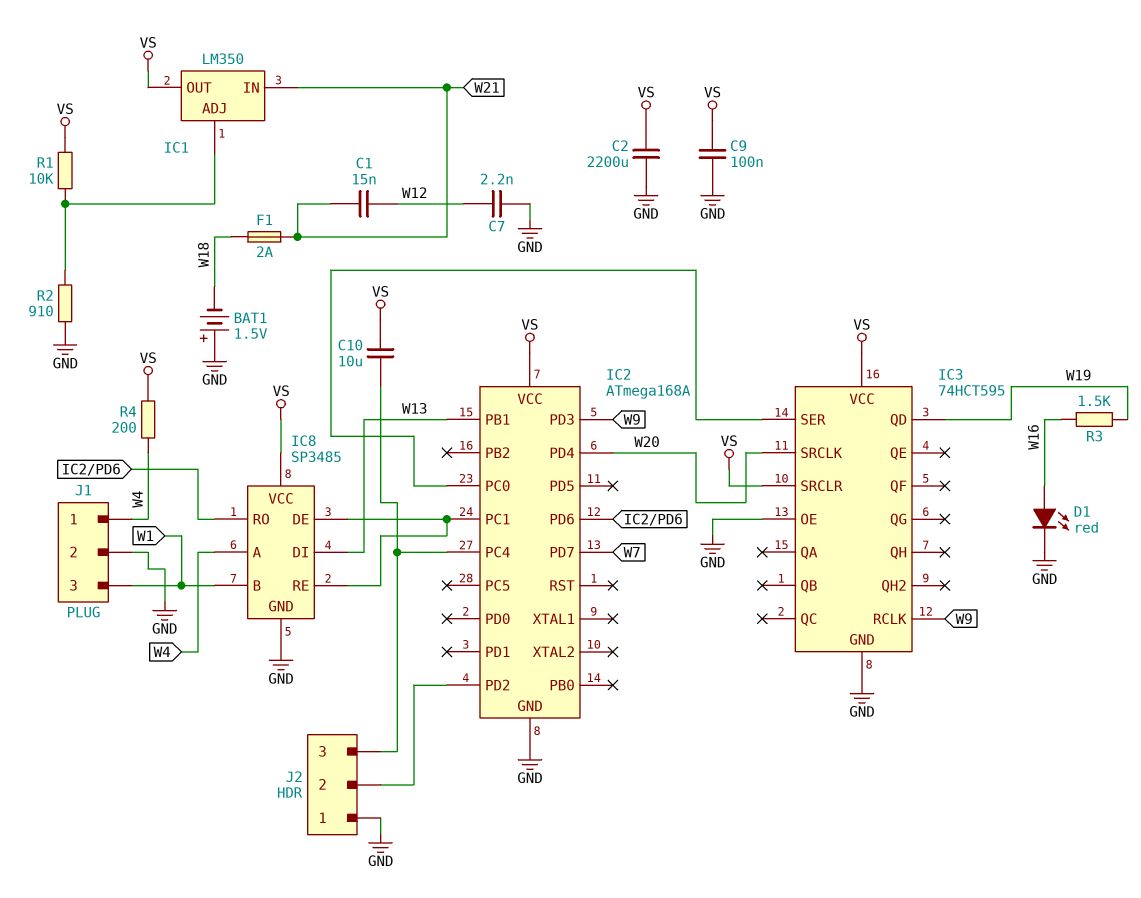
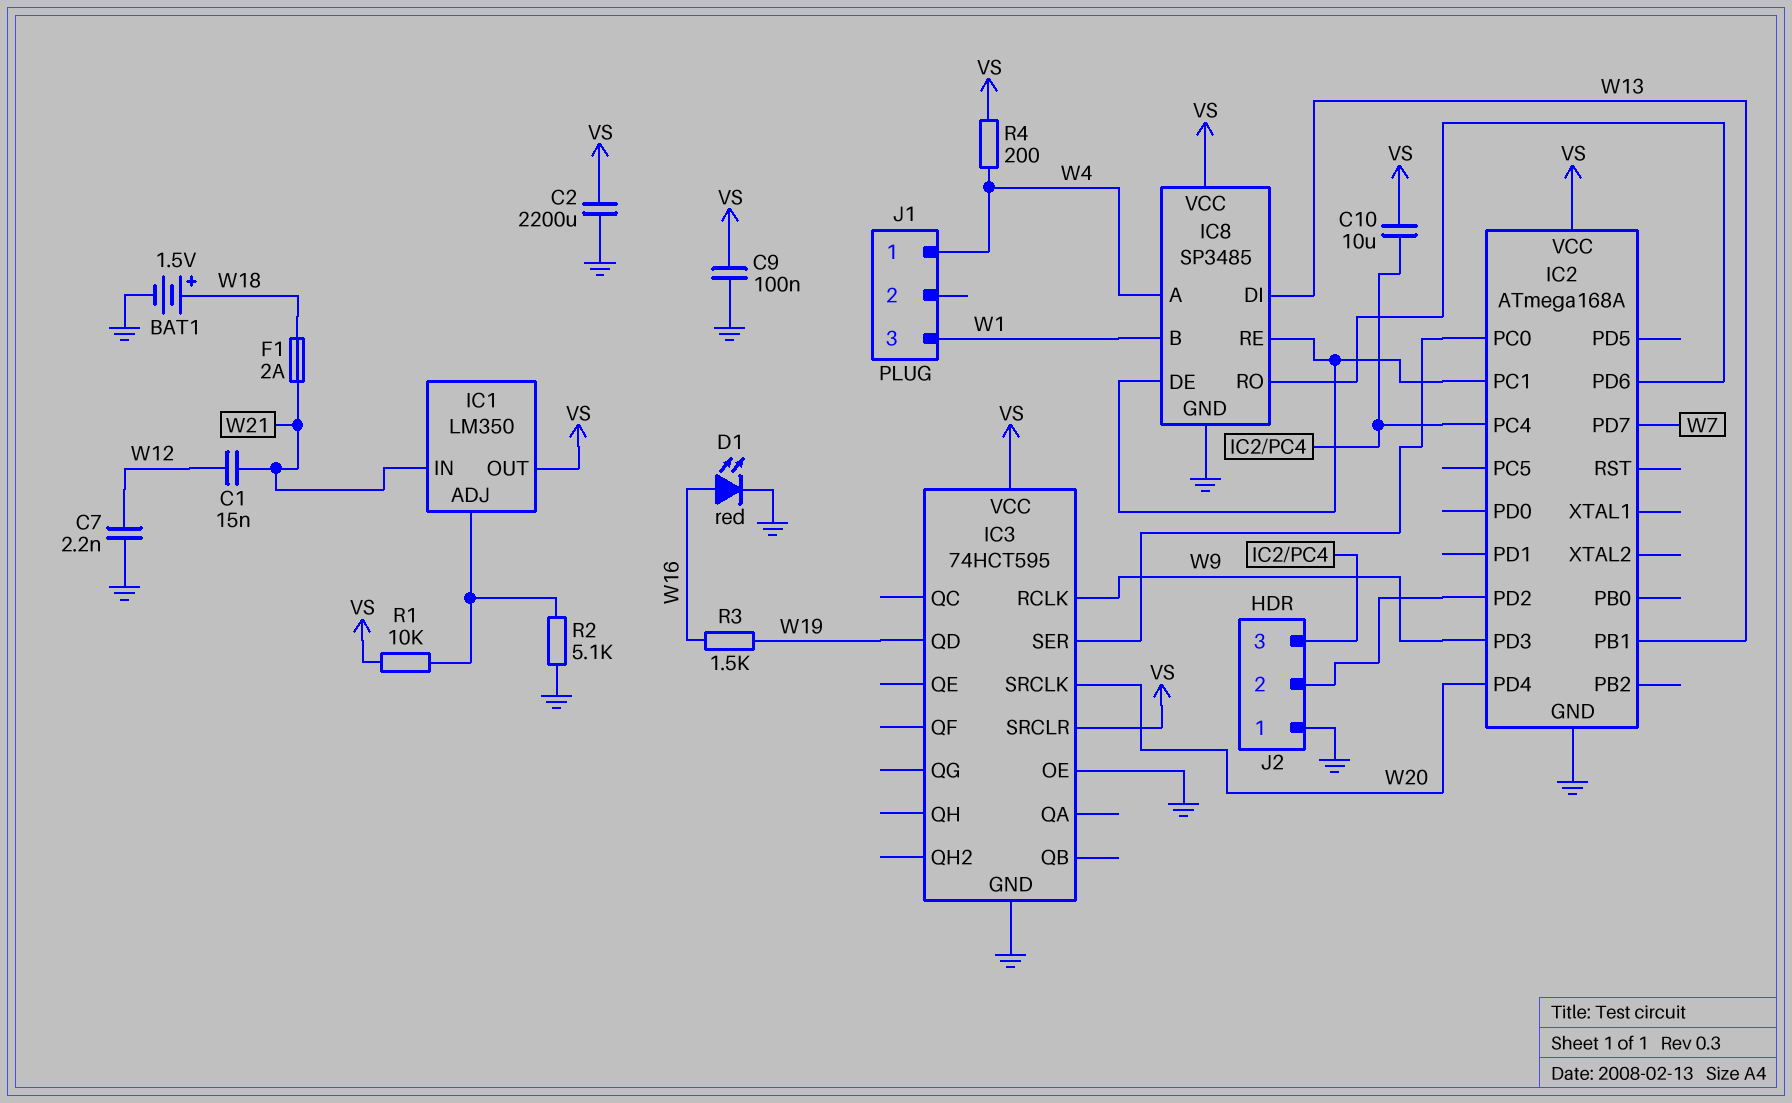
BAT1: 1.5V (plus GND, minus W18) -> 1.5V (plus W18, minus GND)
J1 pin 2: GND -> none
R2: 910 (GND, IC1/ADJ) -> 5.1k (GND, IC1/ADJ)

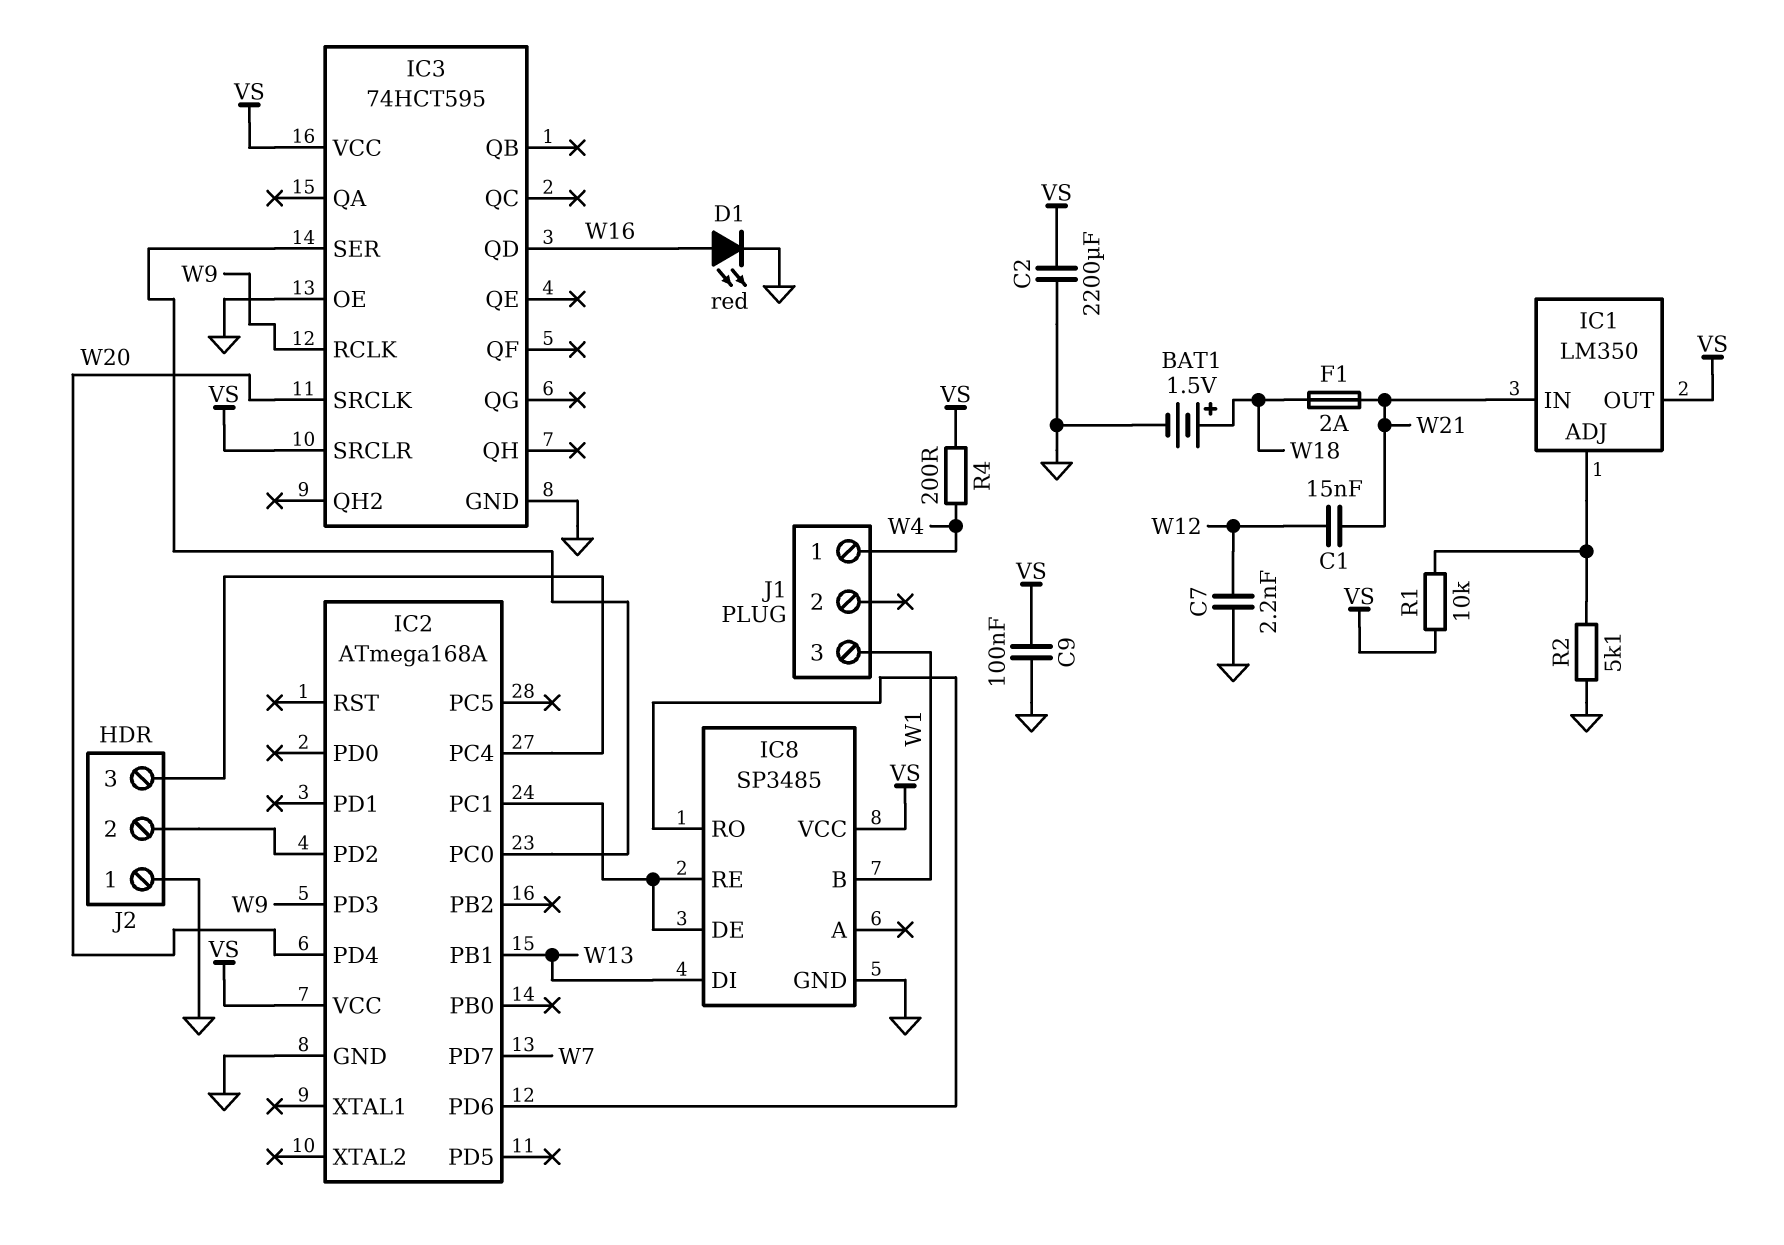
C10: 10uF (IC2/PC4, VS) -> none
IC3 pin QD: W19 -> W16
IC8 pin A: W4 -> none
R3: 1.5k (W16, W19) -> none

